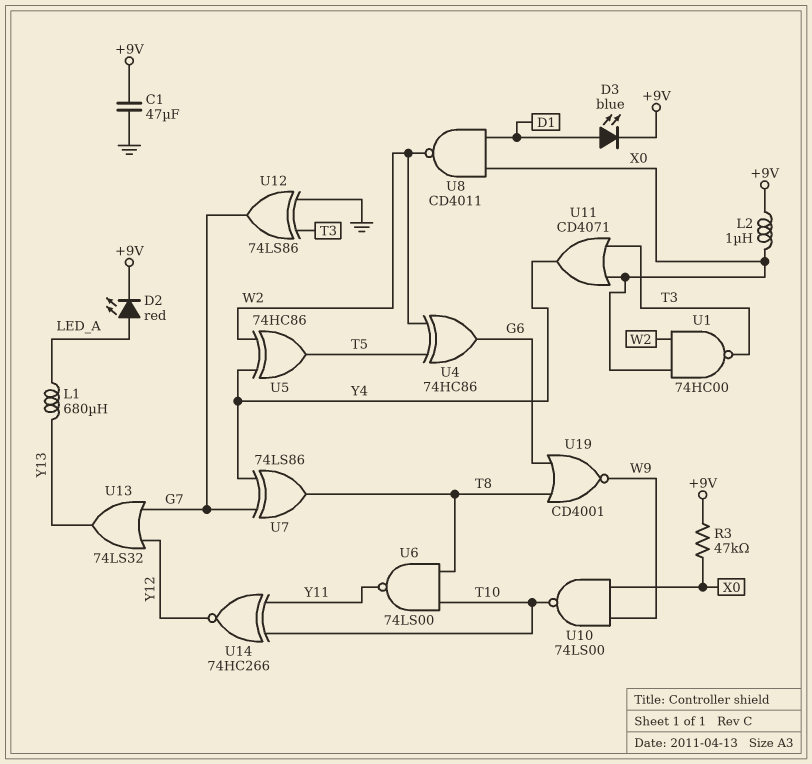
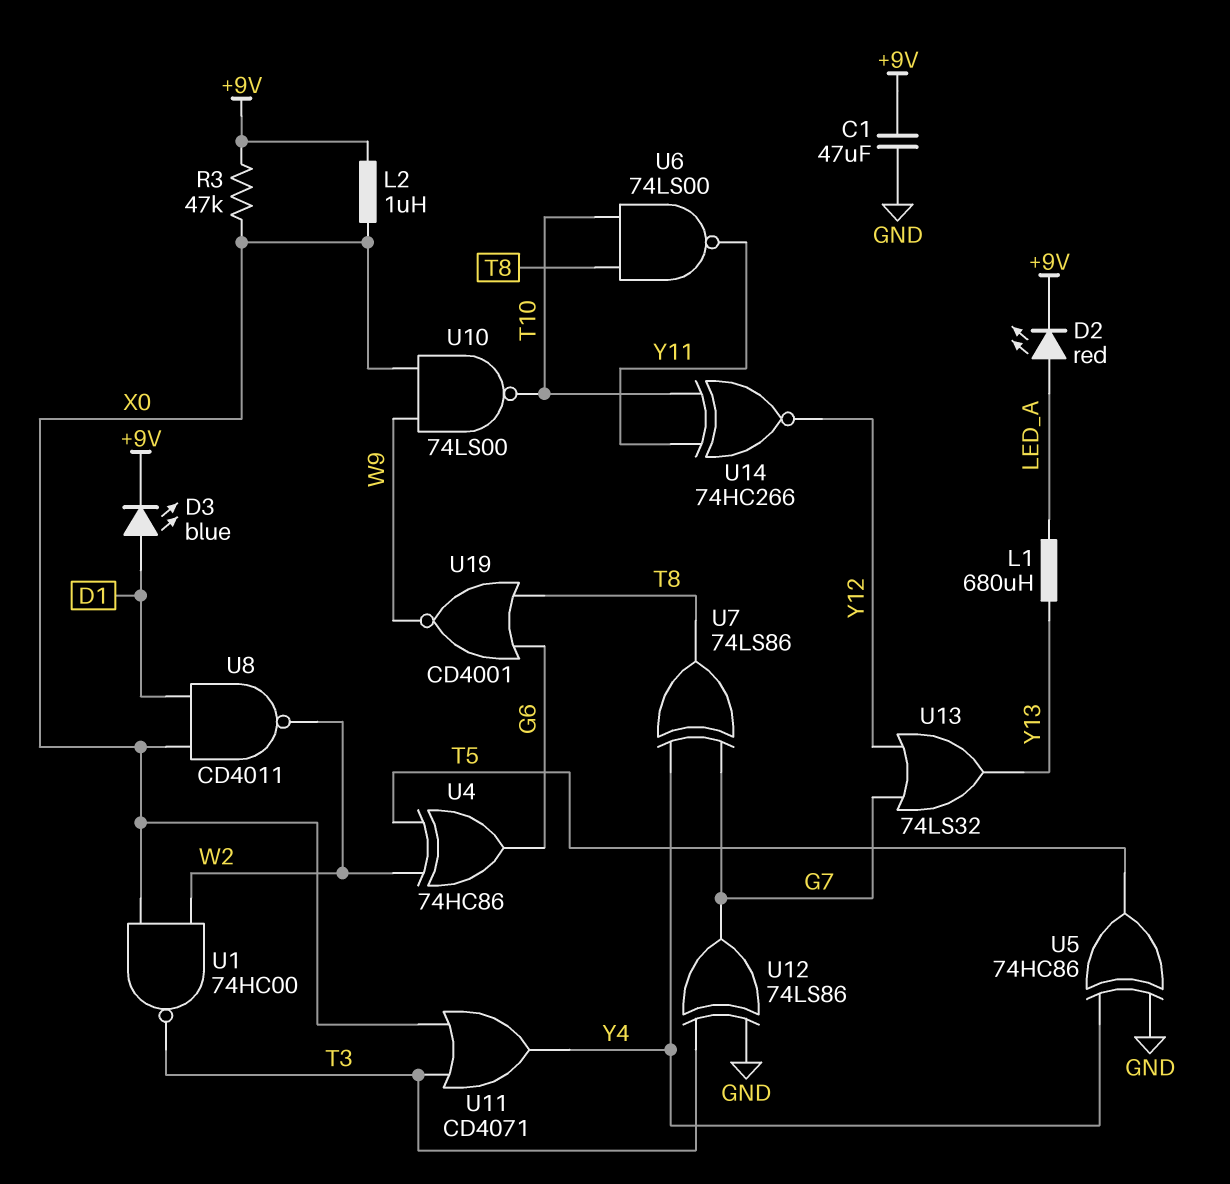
U5: XOR 74HC86 (in W2, in Y4, out T5) -> XOR 74HC86 (in GND, in Y4, out T5)

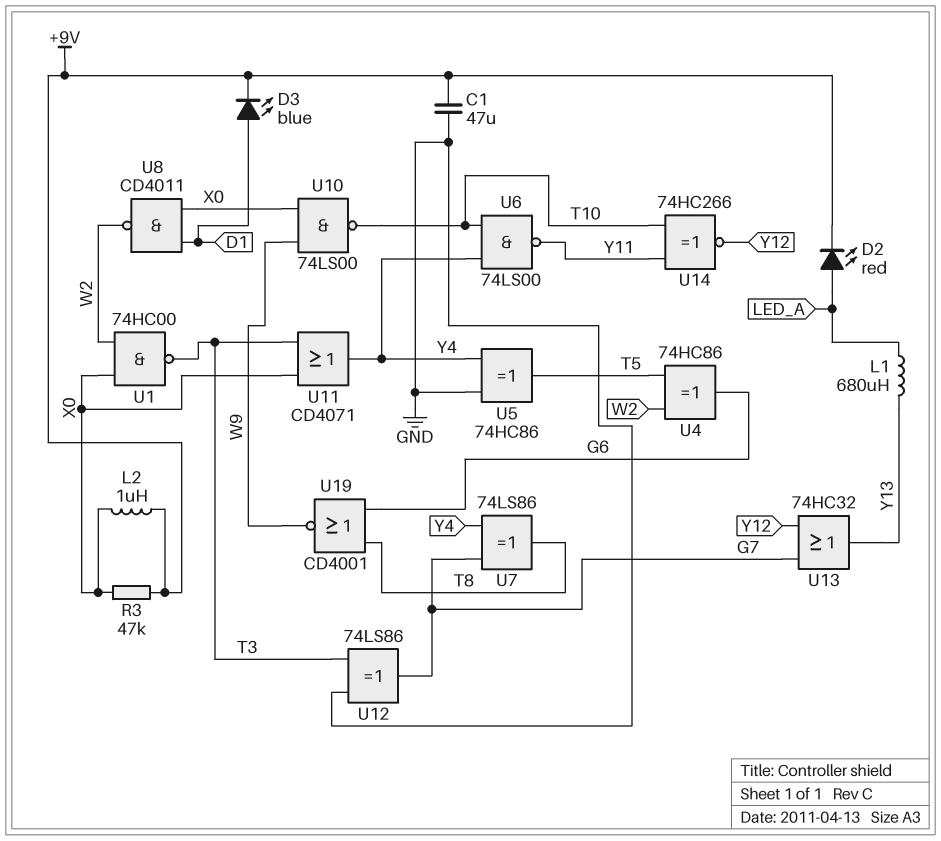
U6: NAND 74LS00 (in T8, in T10, out Y11) -> NAND 74LS00 (in T10, in Y4, out Y11)
U13: OR 74LS32 (in G7, in Y12, out Y13) -> OR 74HC32 (in G7, in Y12, out Y13)

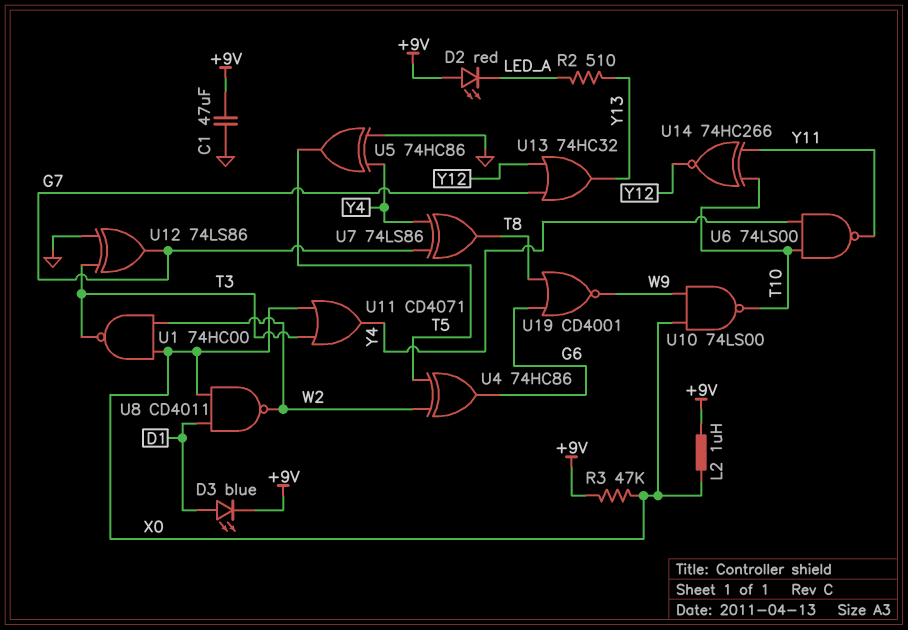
D2: LED red (A LED_A, K +9V) -> LED red (A +9V, K LED_A)
L1: 680uH (LED_A, Y13) -> none
R2: none -> 510 (LED_A, Y13)

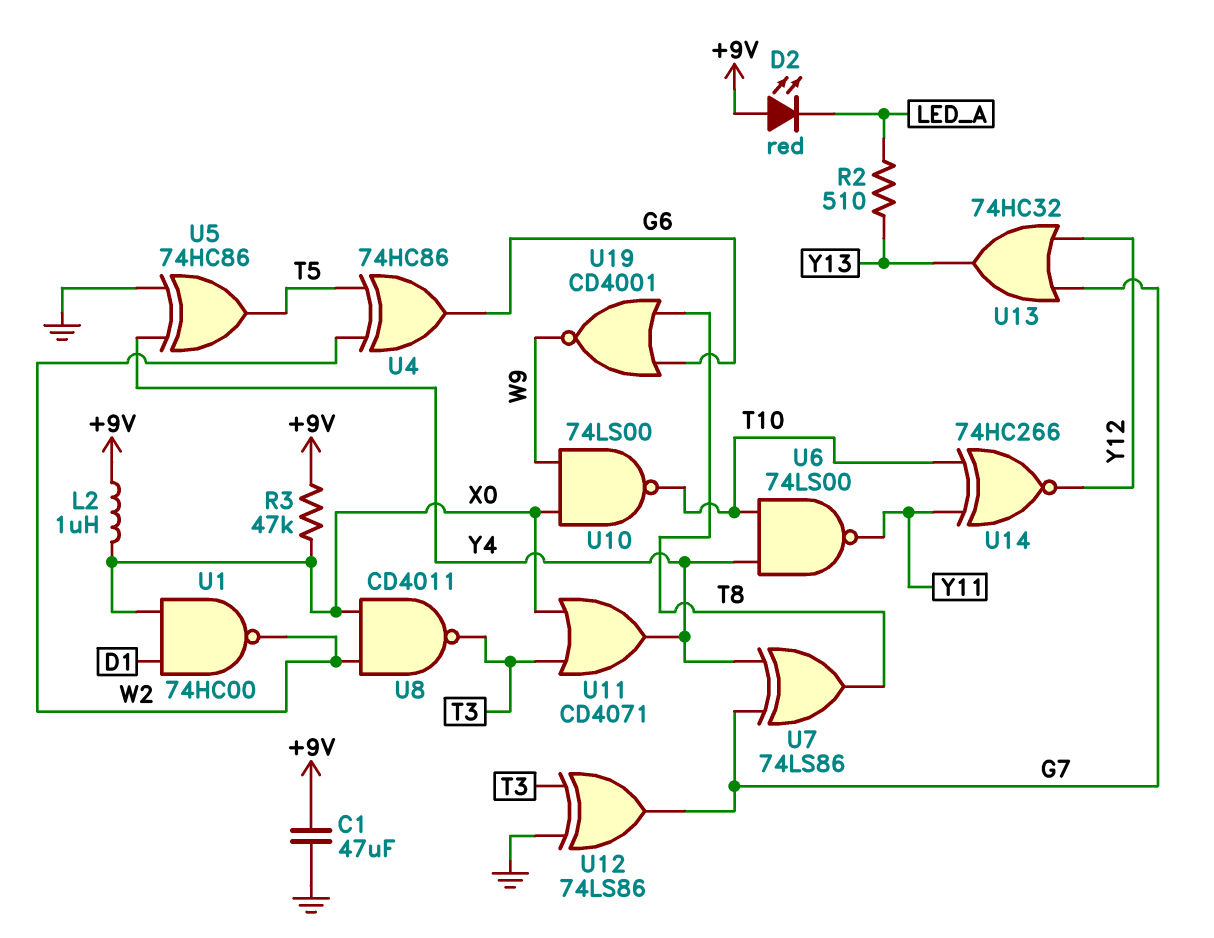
D3: LED blue (A D1, K +9V) -> none
U1: NAND 74HC00 (in W2, in X0, out T3) -> NAND 74HC00 (in D1, in X0, out W2)
U8: NAND CD4011 (in D1, in X0, out W2) -> NAND CD4011 (in W2, in X0, out T3)

